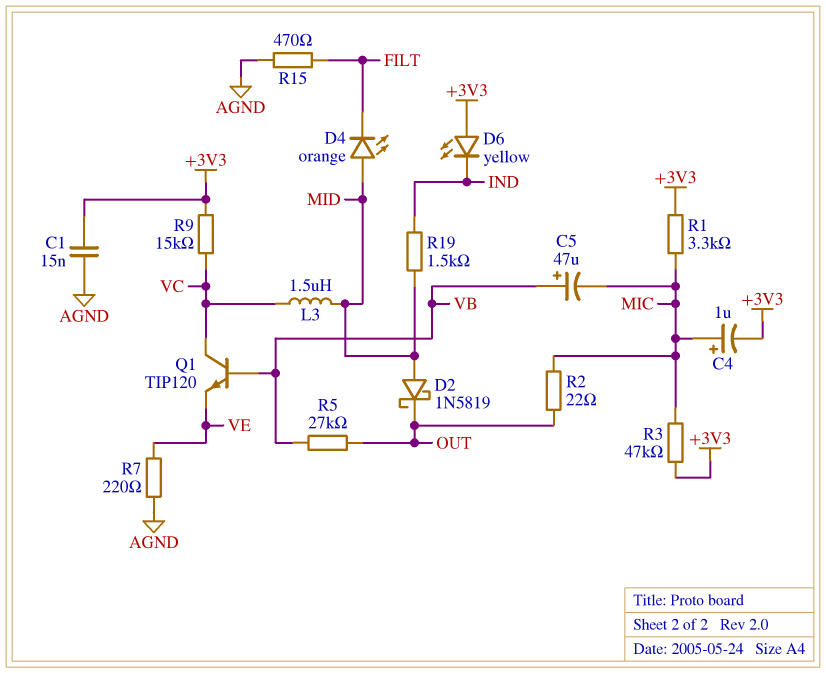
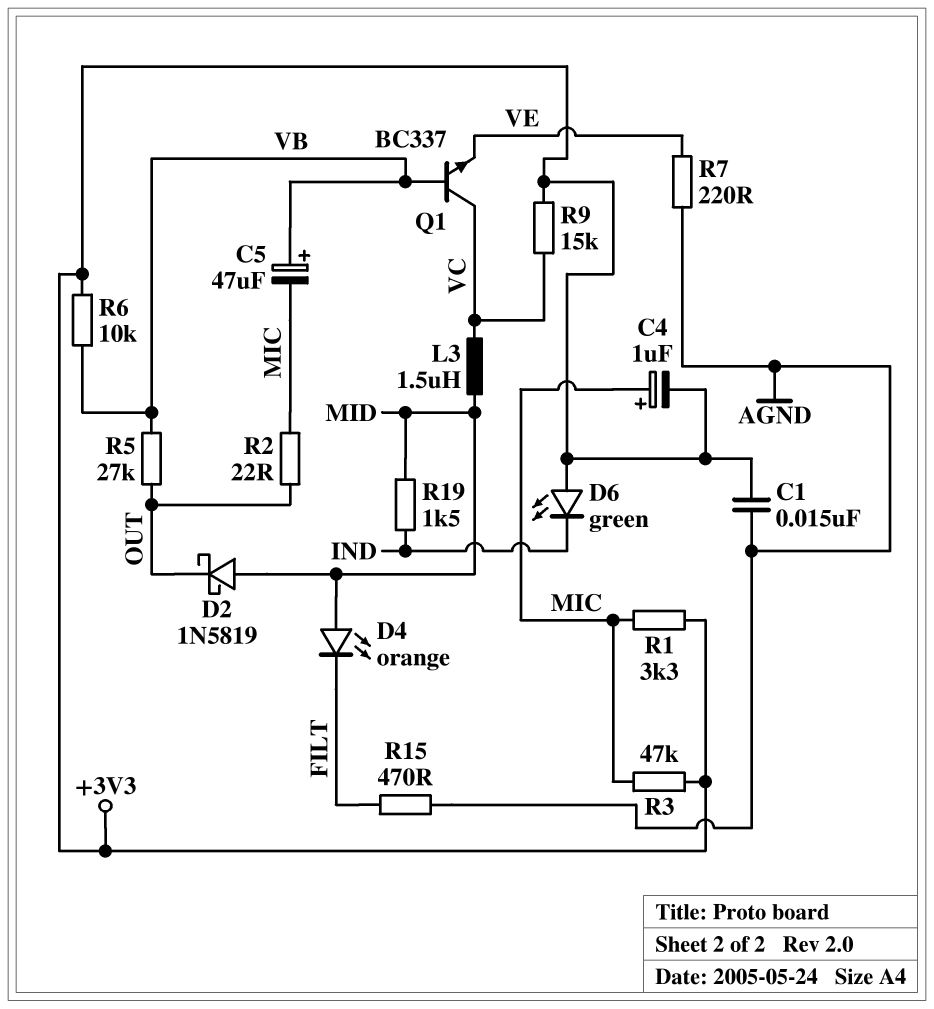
D6: LED yellow (A +3V3, K IND) -> LED green (A +3V3, K IND)
Q1: NPN TIP120 (B VB, C VC, E VE) -> NPN BC337 (B VB, C VC, E VE)
R6: none -> 10k (+3V3, VB)

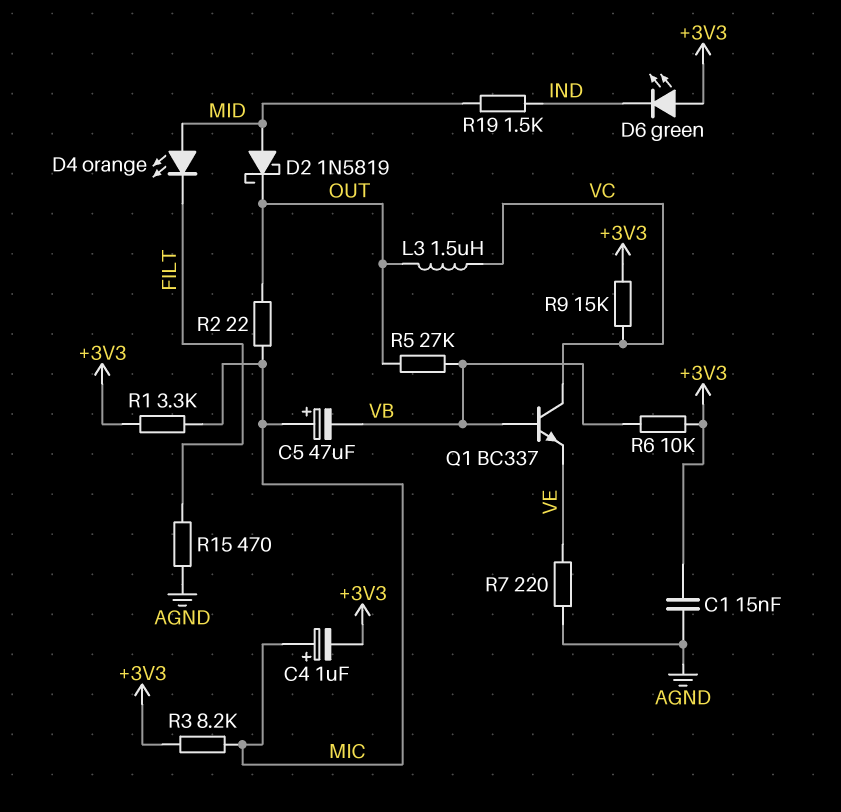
C5: 47uF (plus VB, minus MIC) -> 47uF (plus MIC, minus VB)
L3: 1.5uH (MID, VC) -> 1.5uH (OUT, VC)
R3: 47k (+3V3, MIC) -> 8.2k (+3V3, MIC)

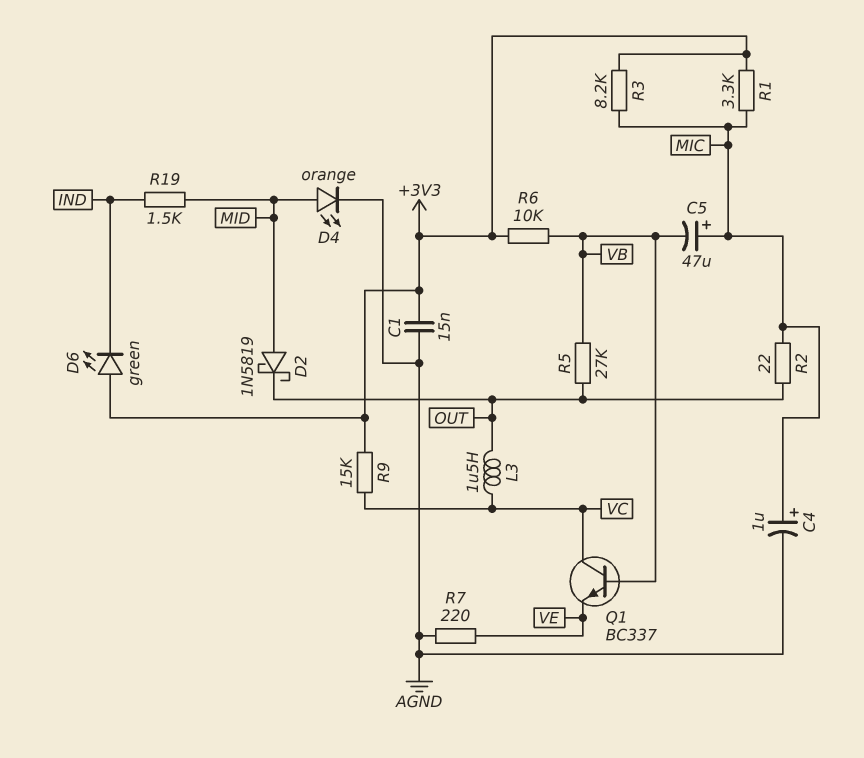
C4: 1uF (plus MIC, minus +3V3) -> 1uF (plus MIC, minus AGND)
D4: LED orange (A MID, K FILT) -> LED orange (A MID, K AGND)
R15: 470 (AGND, FILT) -> none

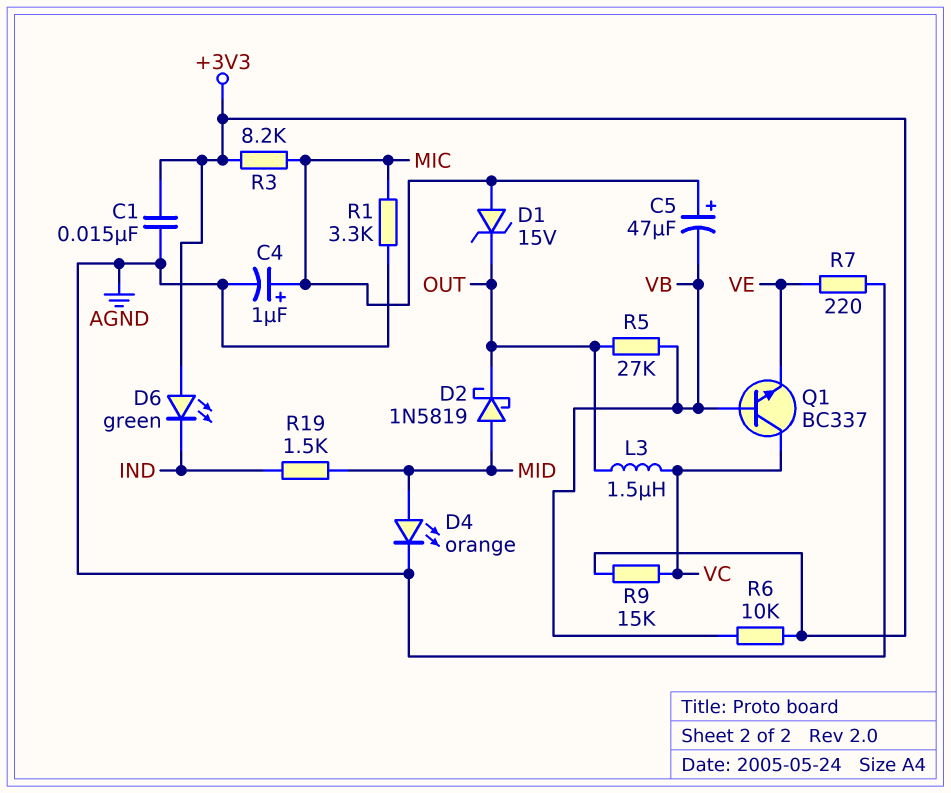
D1: none -> zener 15V (A MIC, K OUT)
R1: 3.3k (+3V3, MIC) -> 3.3k (AGND, MIC)
R2: 22 (MIC, OUT) -> none

